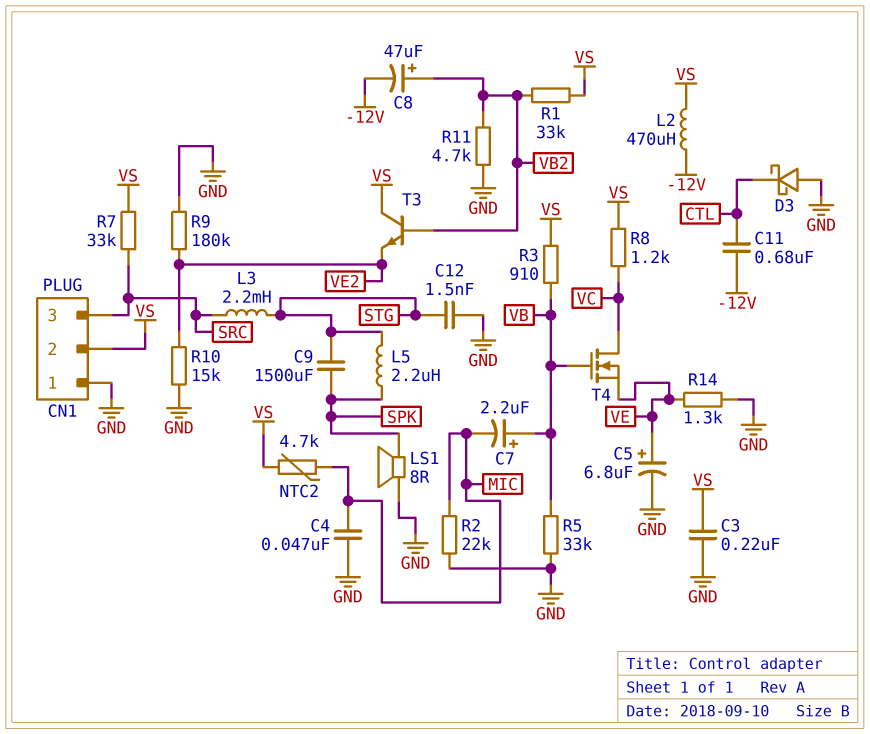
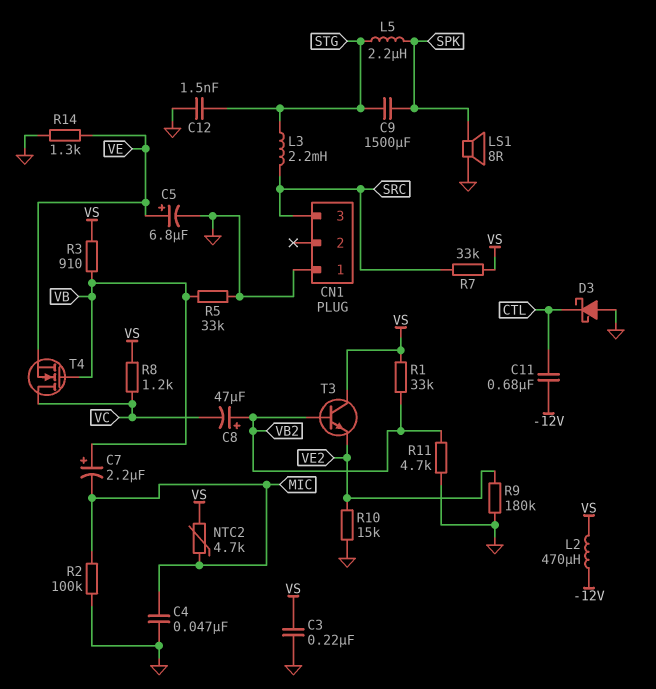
C8: 47uF (plus VB2, minus -12V) -> 47uF (plus VB2, minus VC)
CN1 pin 2: VS -> none
R2: 22k (GND, MIC) -> 100k (GND, MIC)

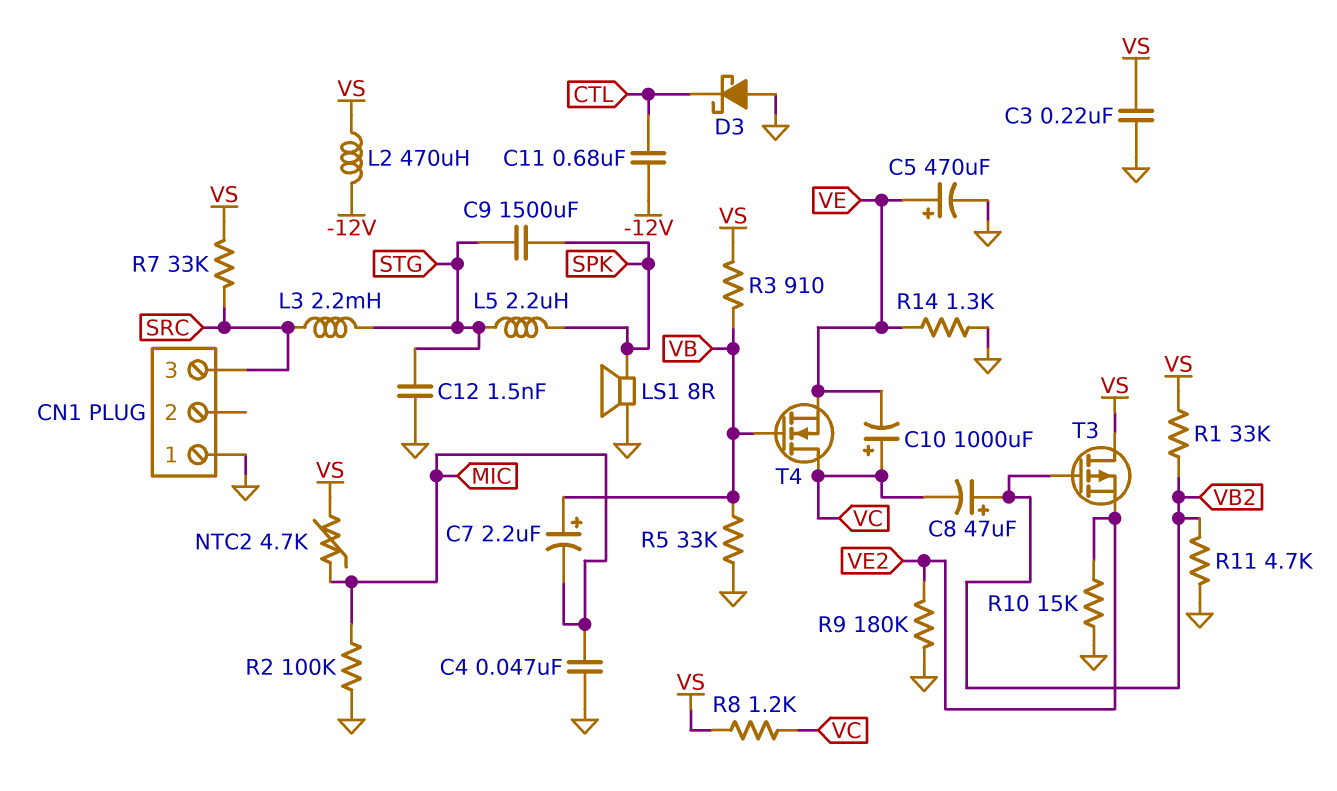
C5: 6.8uF (plus VE, minus GND) -> 470uF (plus VE, minus GND)
C10: none -> 1000uF (plus VC, minus VE)
T3: NPN (B VB2, C VS, E VE2) -> PMOS (G VB2, D VS, S VE2)

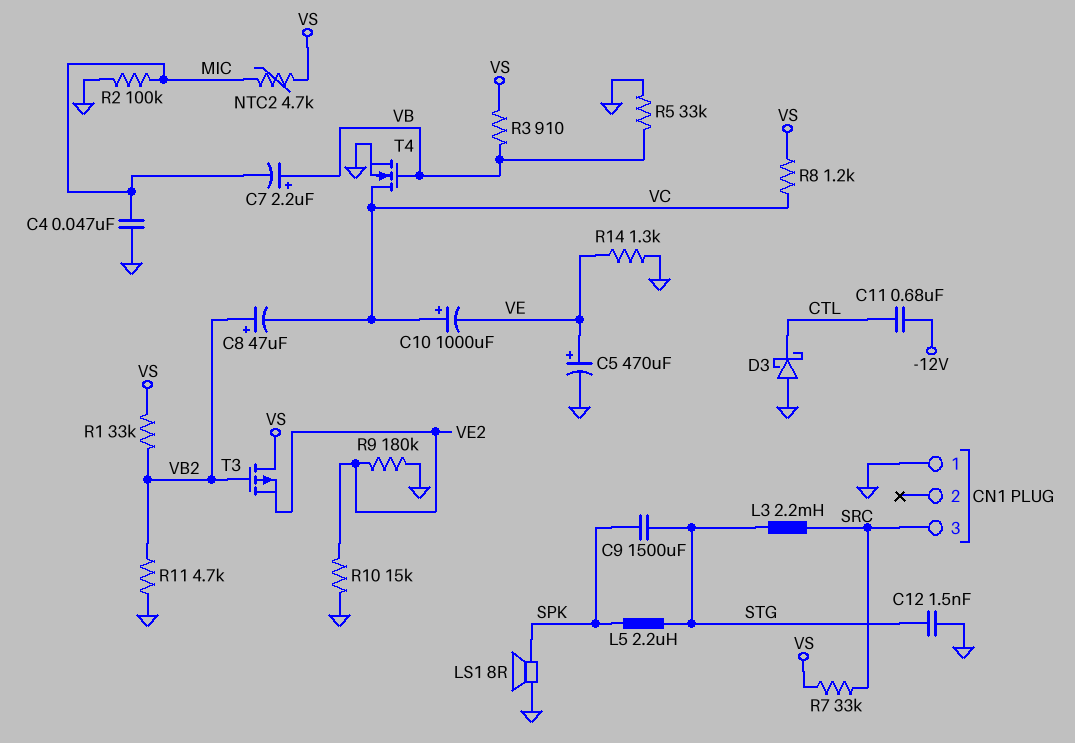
C3: 220nF (GND, VS) -> none
L2: 470uH (-12V, VS) -> none
T4: NMOS (G VB, D VC, S VE) -> NMOS (G VB, D VC, S GND)

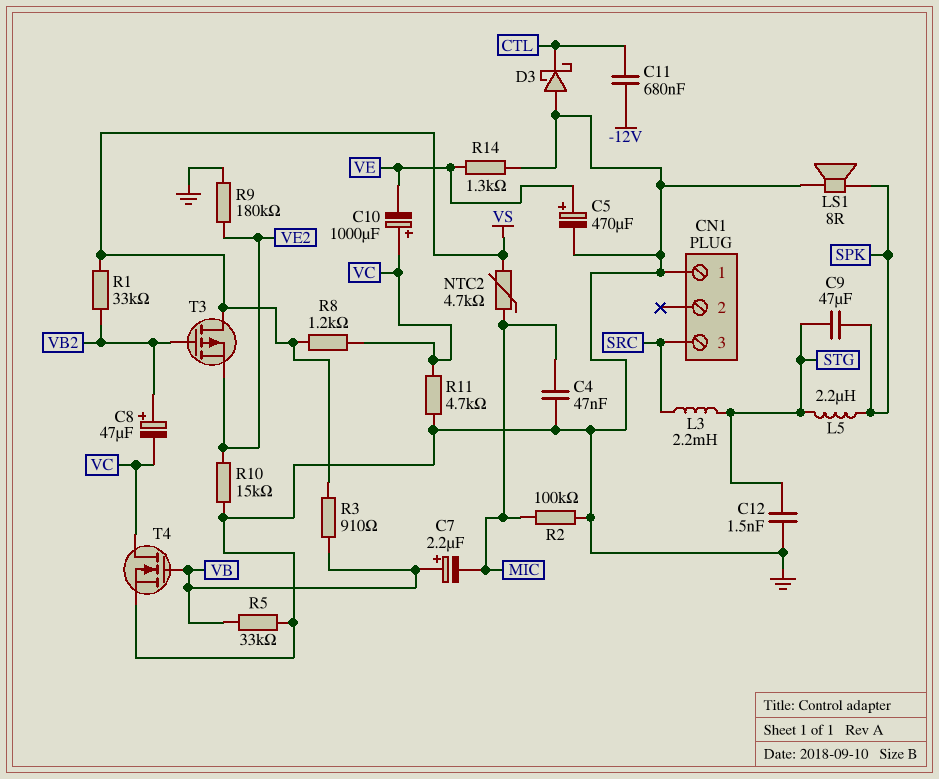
C9: 1500uF (SPK, STG) -> 47uF (SPK, STG)
R7: 33k (SRC, VS) -> none
R11: 4.7k (GND, VB2) -> 4.7k (GND, VC)

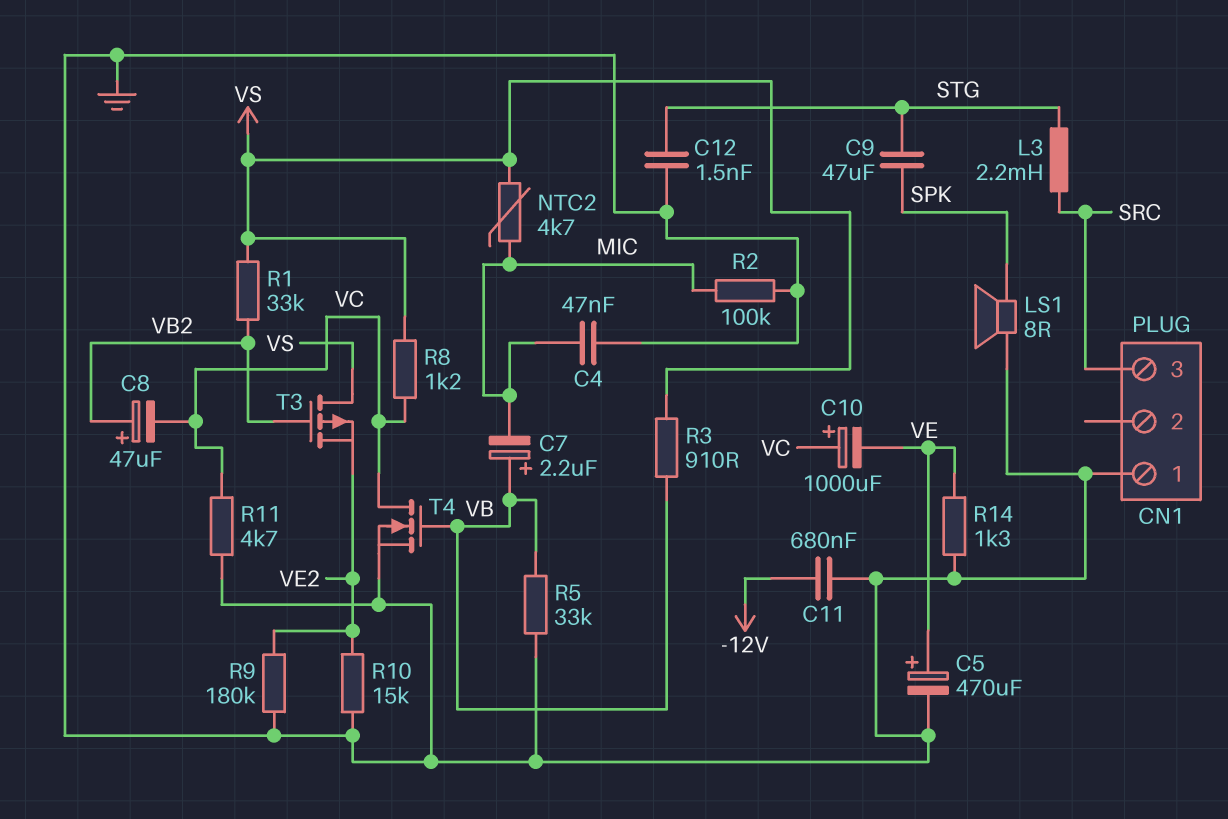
C11: 680nF (-12V, CTL) -> 680nF (-12V, GND)
D3: schottky (A GND, K CTL) -> none
L5: 2.2uH (SPK, STG) -> none

